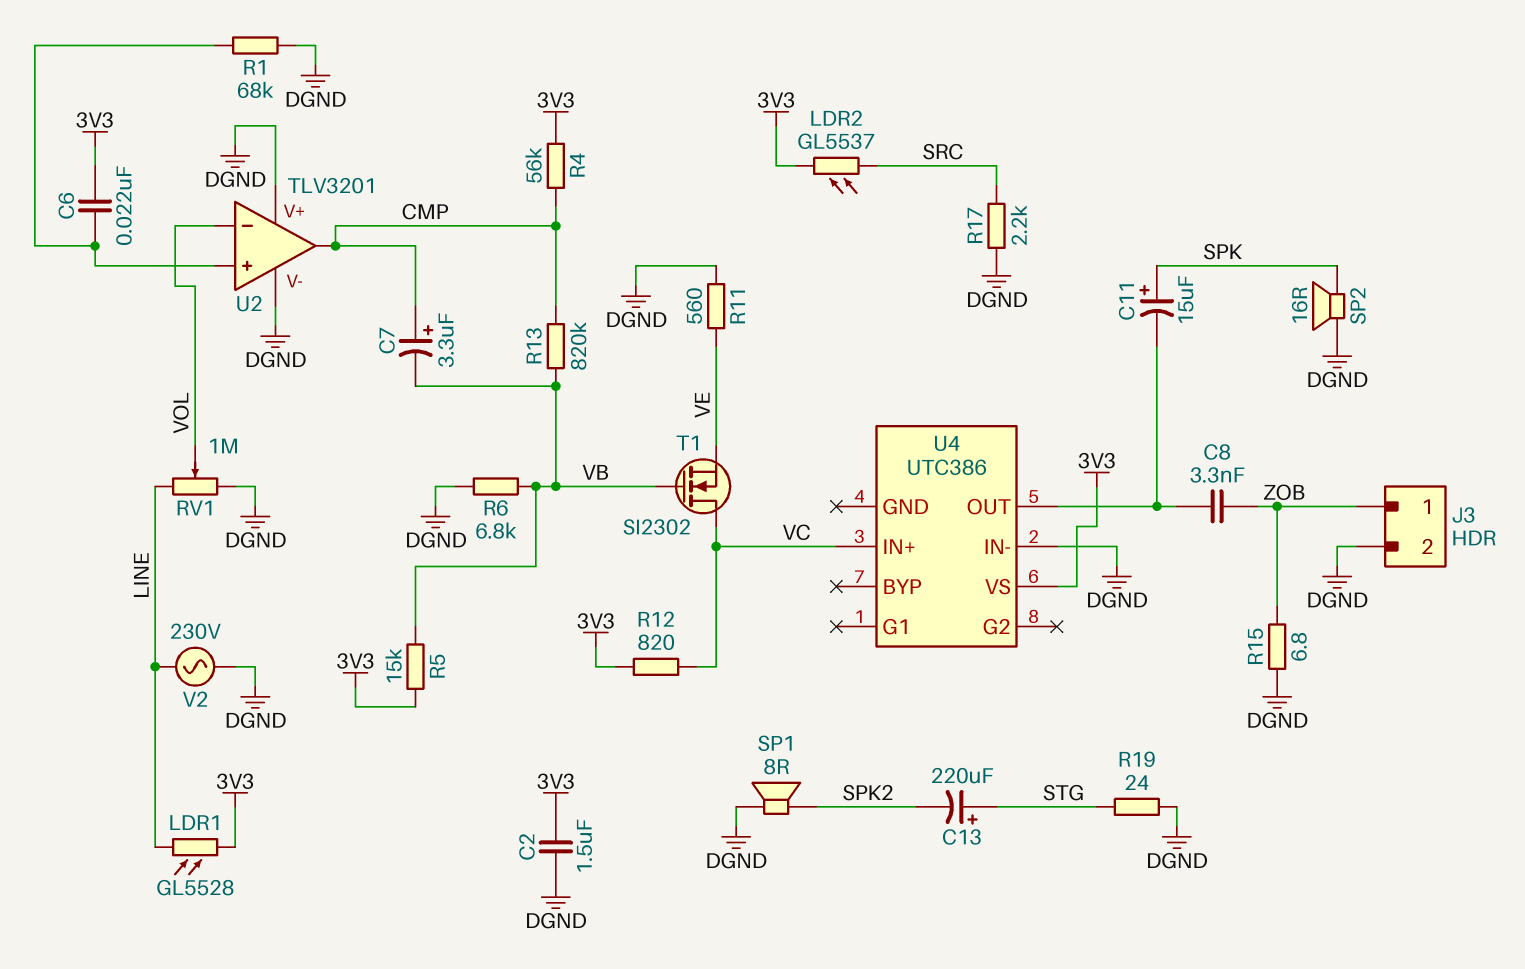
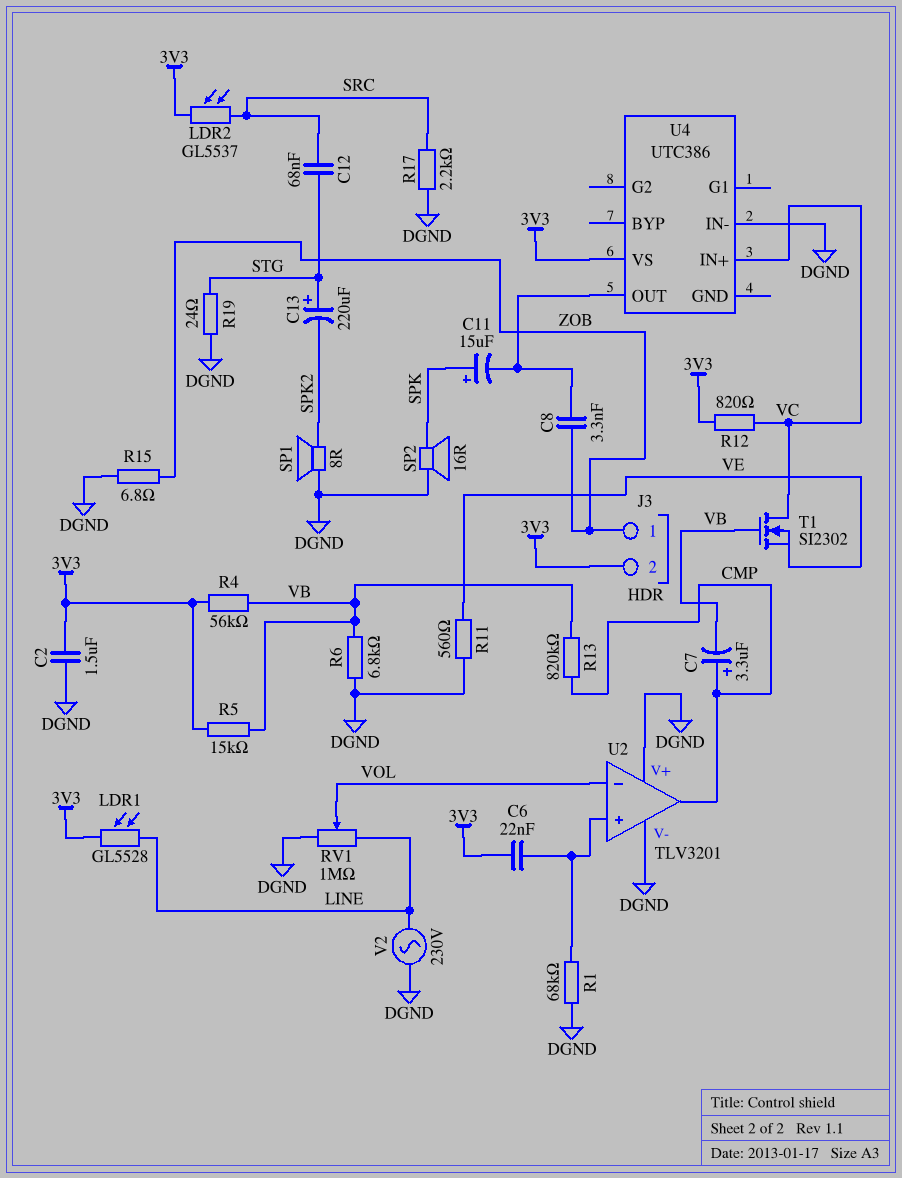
C12: none -> 68nF (SRC, STG)
J3 pin 2: DGND -> 3V3
R4: 56k (3V3, CMP) -> 56k (3V3, VB)

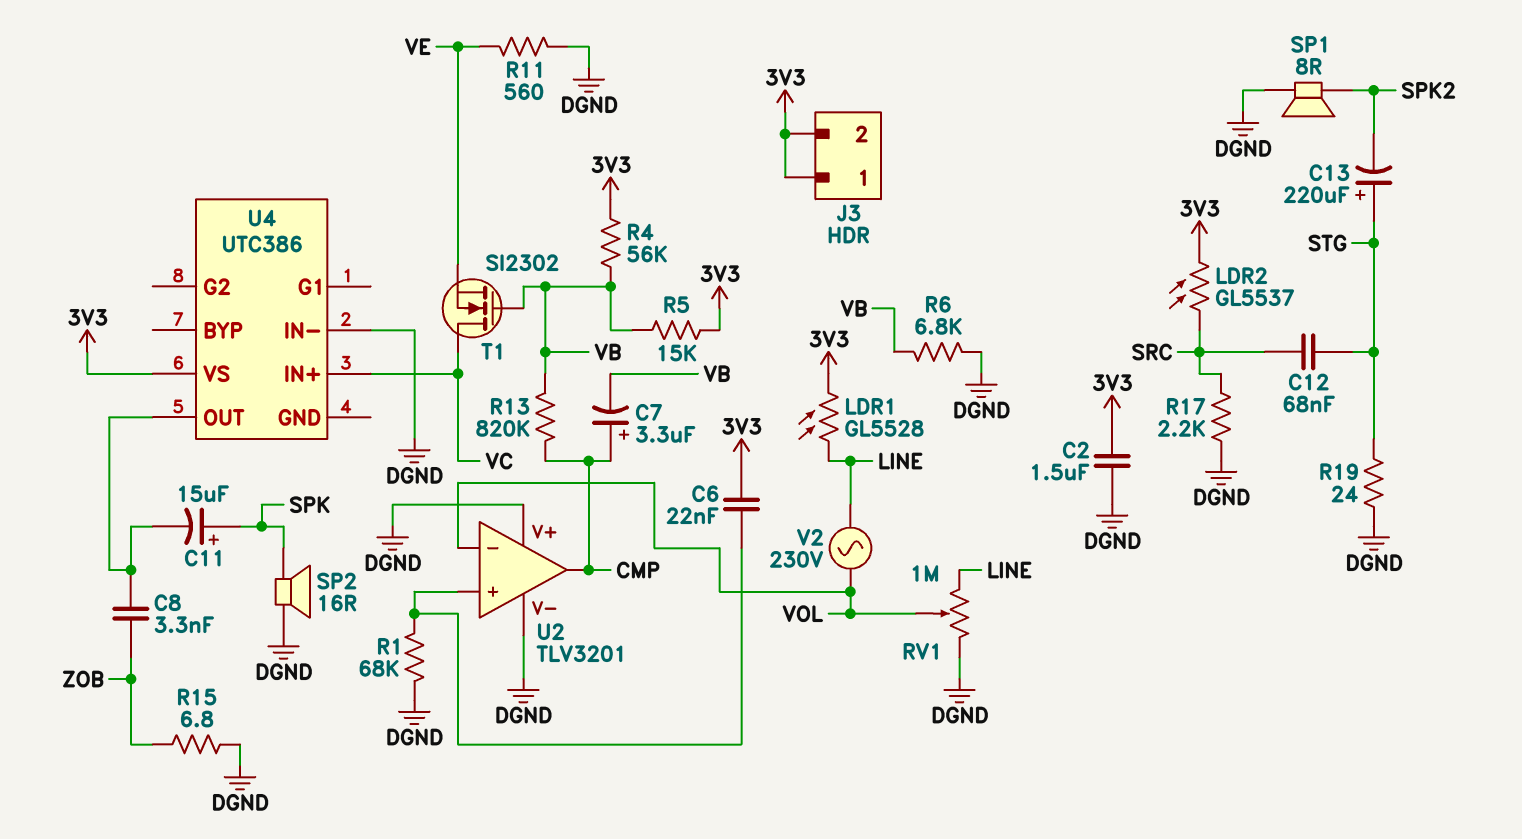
J3 pin 1: ZOB -> 3V3
R12: 820 (3V3, VC) -> none
V2: AC 230V (DGND, LINE) -> AC 230V (LINE, VOL)

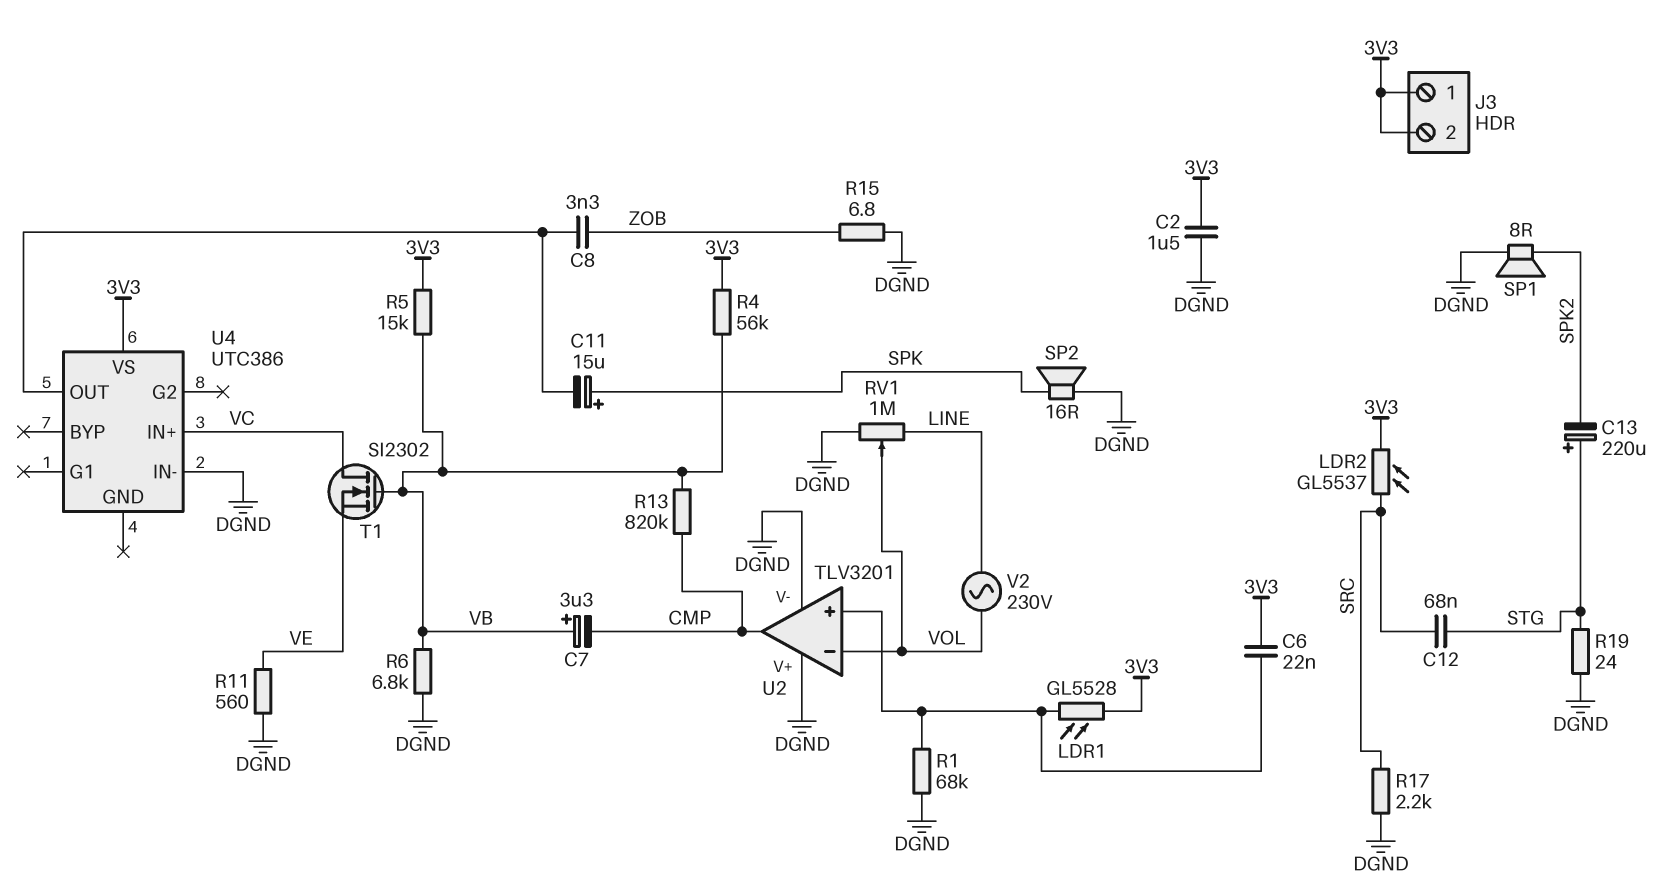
C7: 3.3uF (plus CMP, minus VB) -> 3.3uF (plus VB, minus CMP)
LDR1: GL5528 (3V3, LINE) -> GL5528 (3V3, U2/in+)

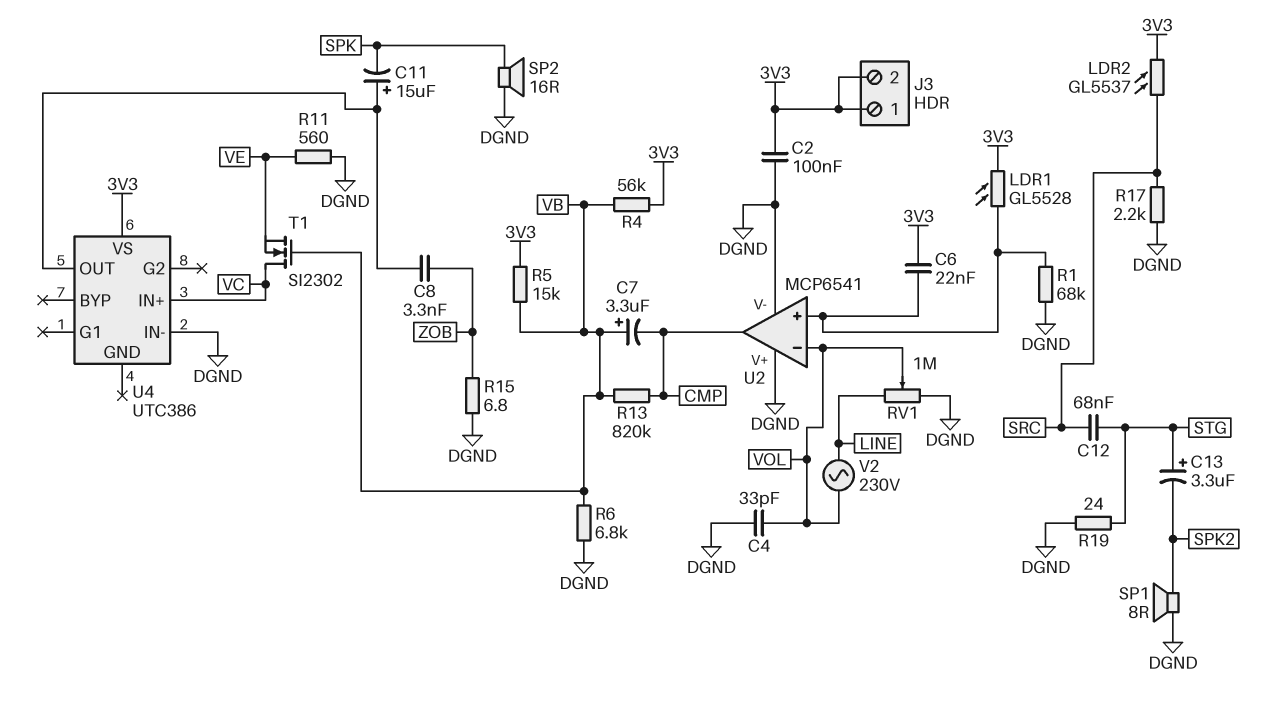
C2: 1.5uF (3V3, DGND) -> 100nF (3V3, DGND)
C4: none -> 33pF (DGND, VOL)
C11: 15uF (plus SPK, minus U4/OUT) -> 15uF (plus U4/OUT, minus SPK)
C13: 220uF (plus STG, minus SPK2) -> 3.3uF (plus STG, minus SPK2)
U2: TLV3201 -> MCP6541

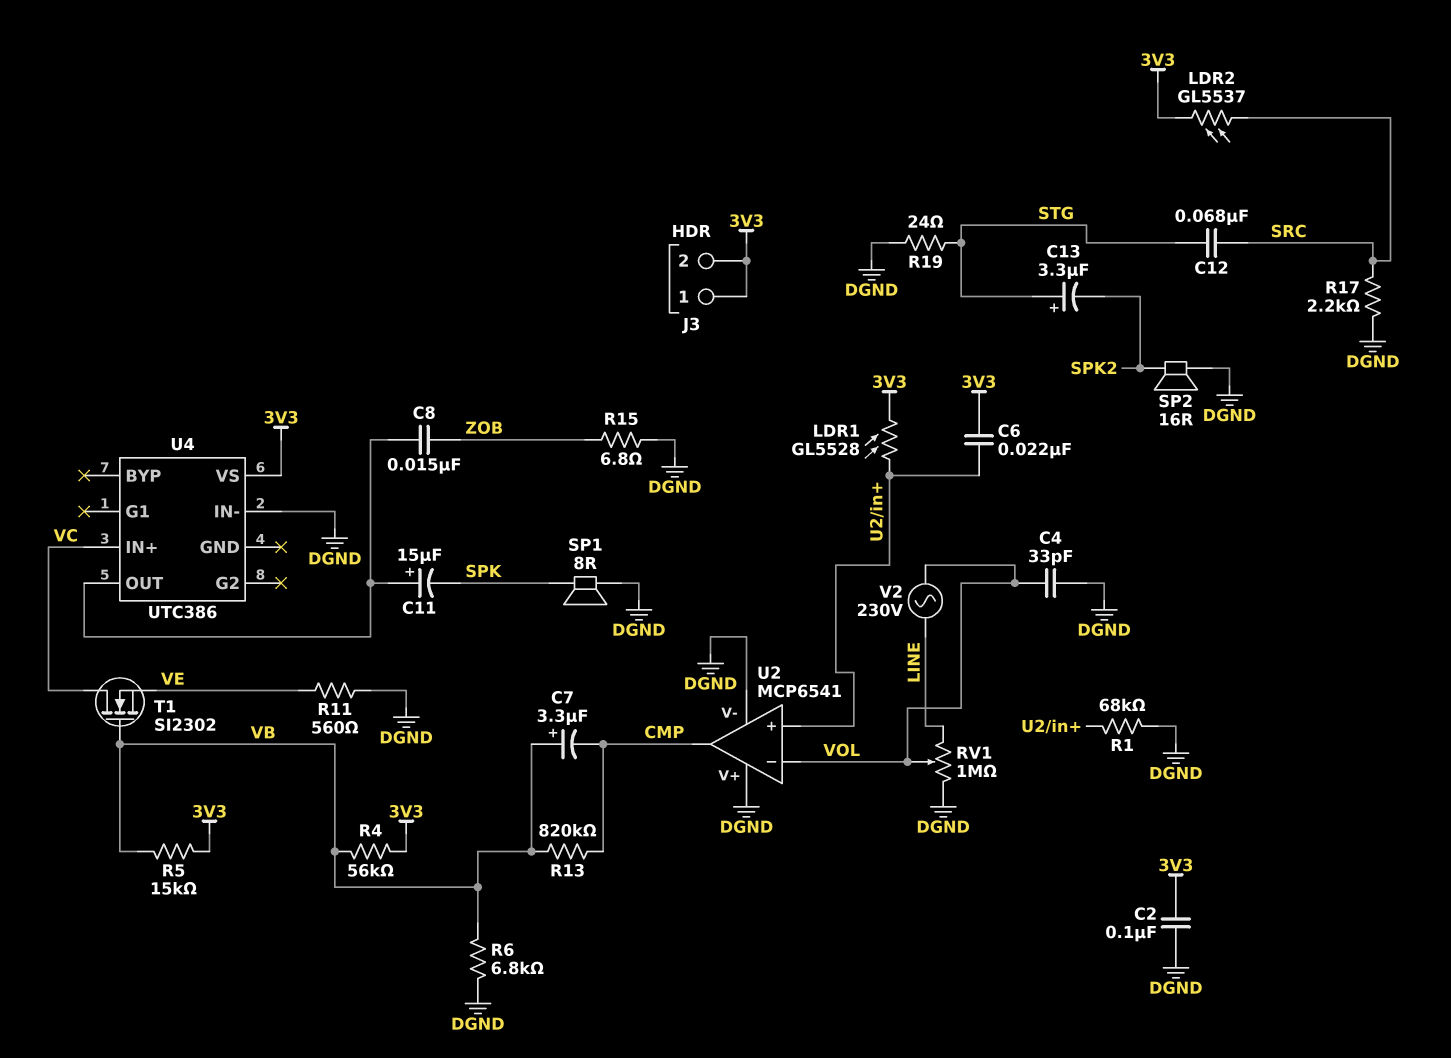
C8: 3.3nF (U4/OUT, ZOB) -> 15nF (U4/OUT, ZOB)
SP1: speaker 8R (DGND, SPK2) -> speaker 8R (DGND, SPK)
SP2: speaker 16R (DGND, SPK) -> speaker 16R (DGND, SPK2)

